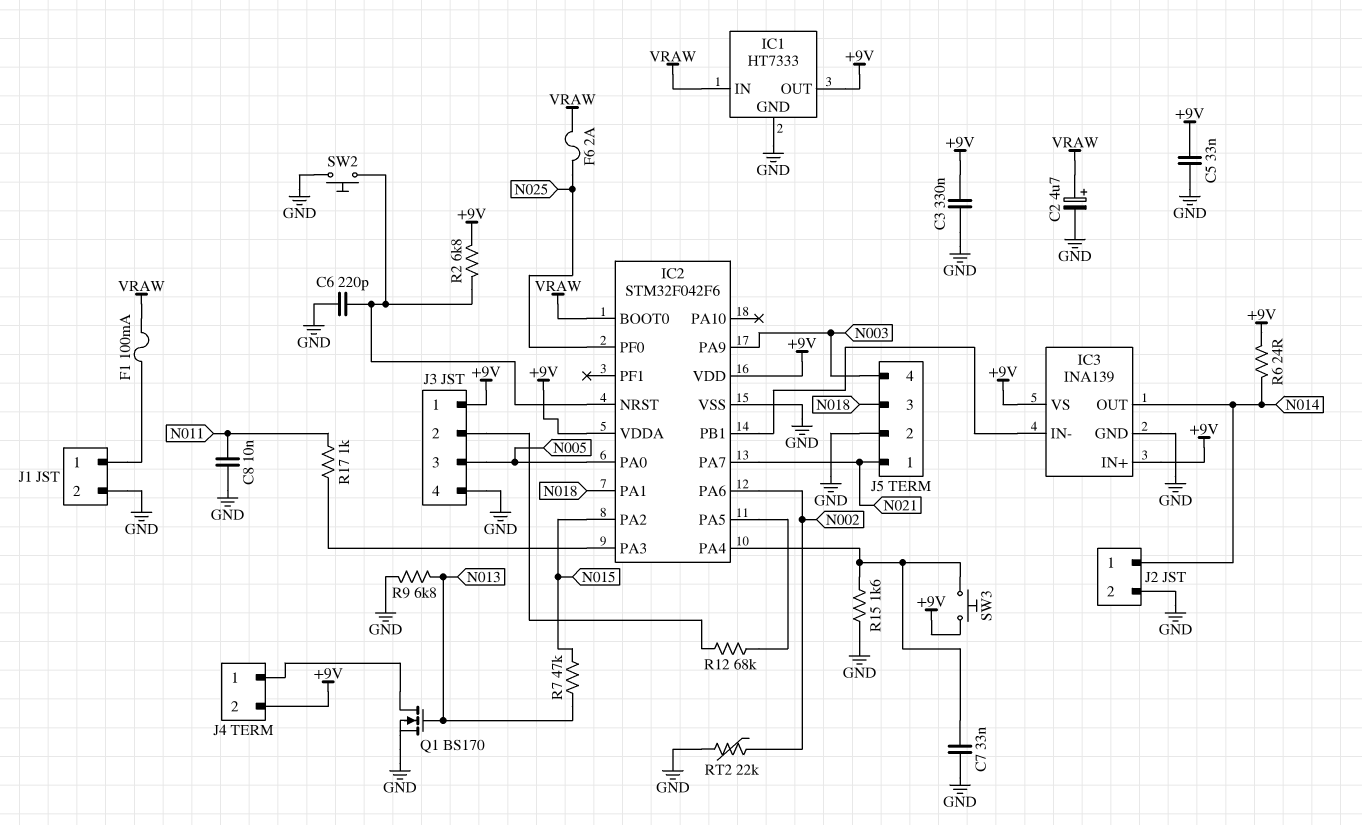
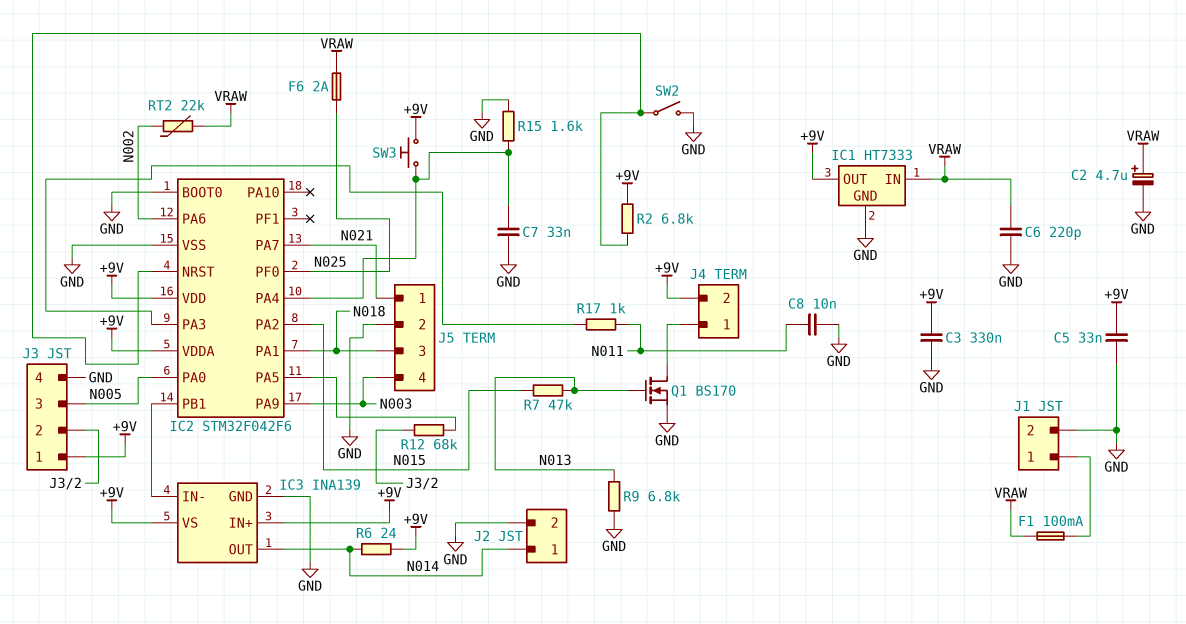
C6: 220pF (GND, IC2/NRST) -> 220pF (GND, VRAW)
IC2 pin BOOT0: VRAW -> GND
RT2: 22k (GND, N002) -> 22k (N002, VRAW)
SW2: button (GND, IC2/NRST) -> switch (GND, IC2/NRST)

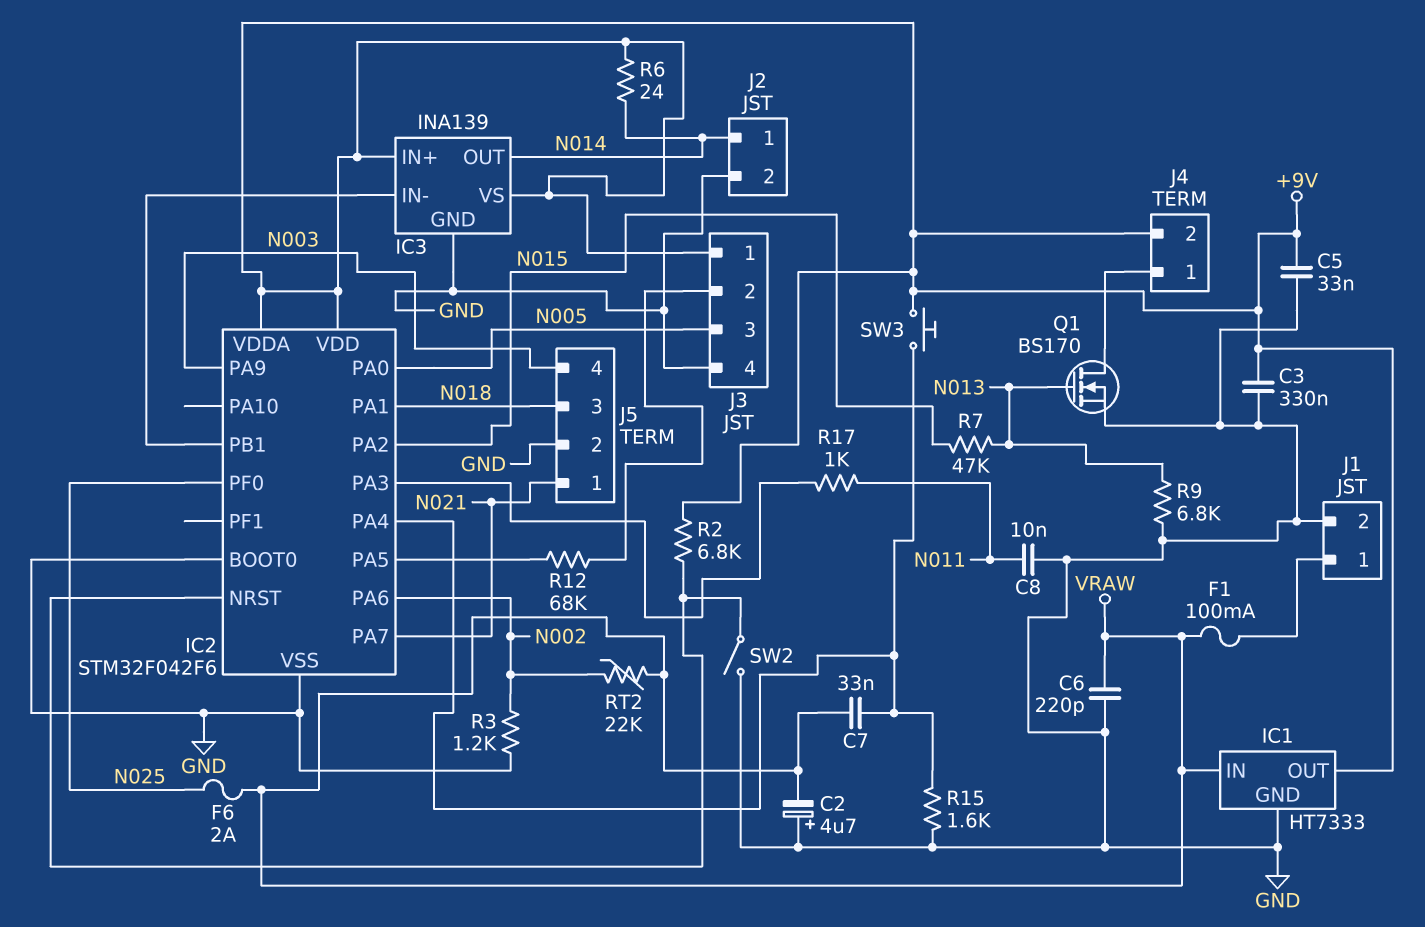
C2: 4.7uF (plus VRAW, minus GND) -> 4.7uF (plus GND, minus VRAW)
C7: 33nF (GND, IC2/PA4) -> 33nF (IC2/PA4, VRAW)
R3: none -> 1.2k (GND, N002)

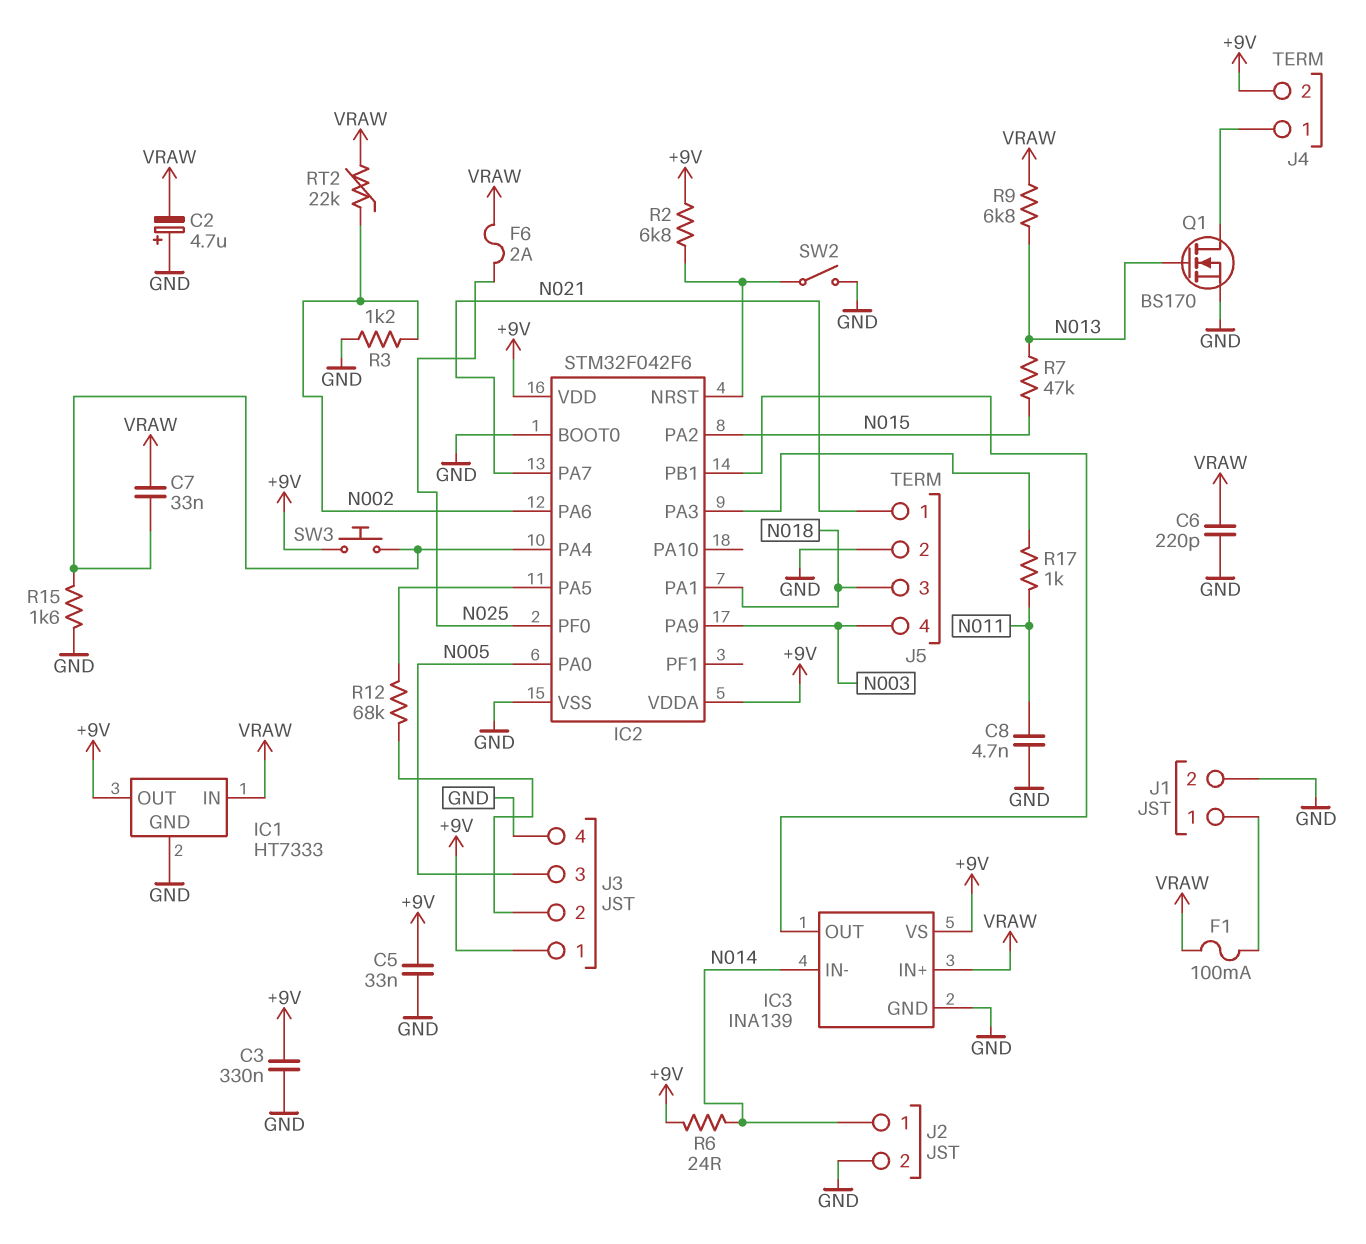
C8: 10nF (GND, N011) -> 4.7nF (GND, N011)
IC3 pin IN+: +9V -> VRAW
IC3 pin IN-: IC2/PB1 -> N014
IC3 pin OUT: N014 -> IC2/PB1
R9: 6.8k (GND, N013) -> 6.8k (N013, VRAW)

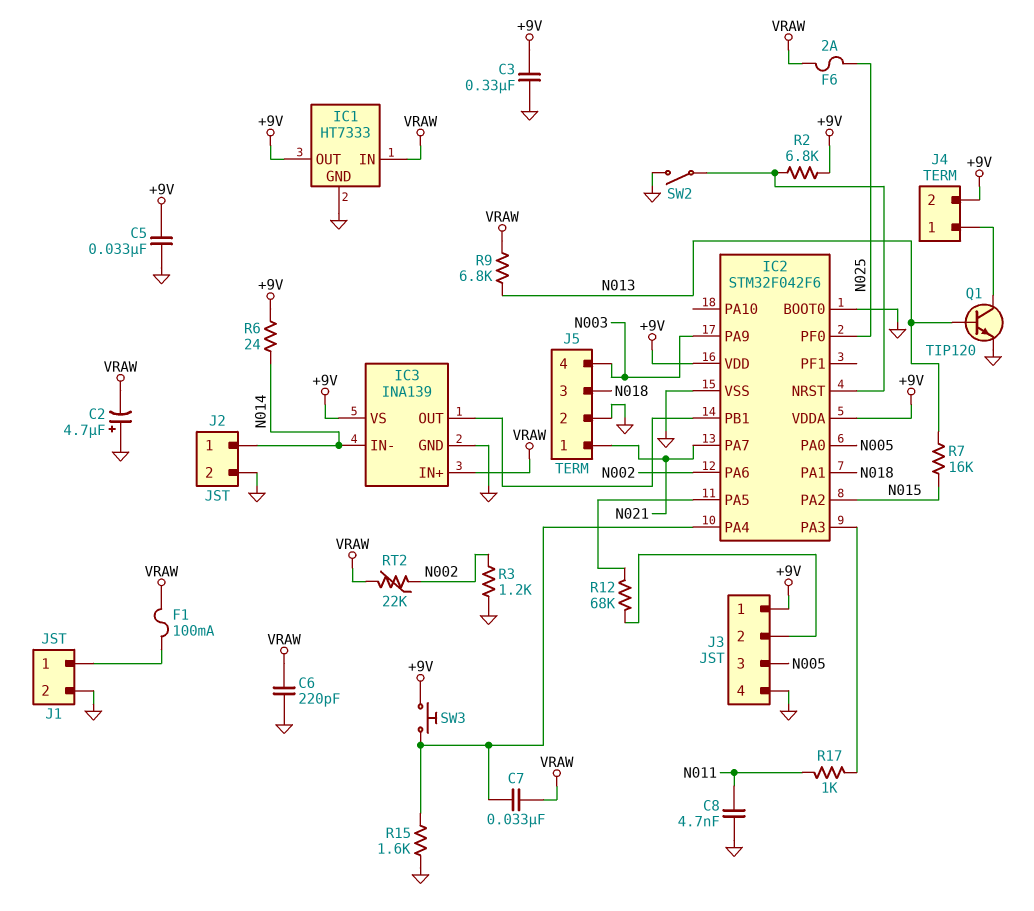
Q1: NMOS BS170 (G N013, D J4/1, S GND) -> NPN TIP120 (B N013, C J4/1, E GND)
R7: 47k (N013, N015) -> 16k (N013, N015)

